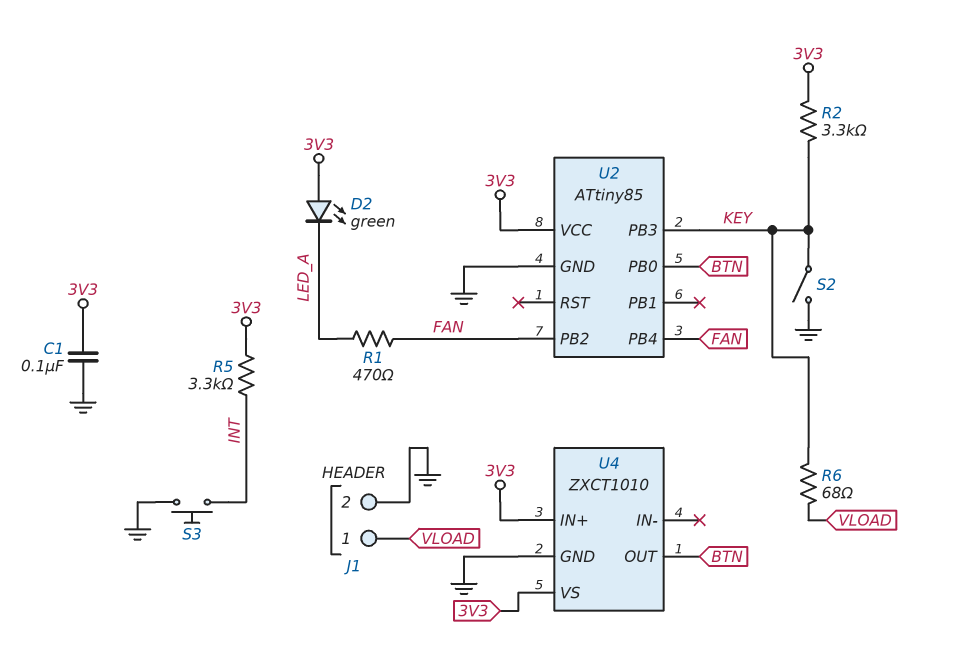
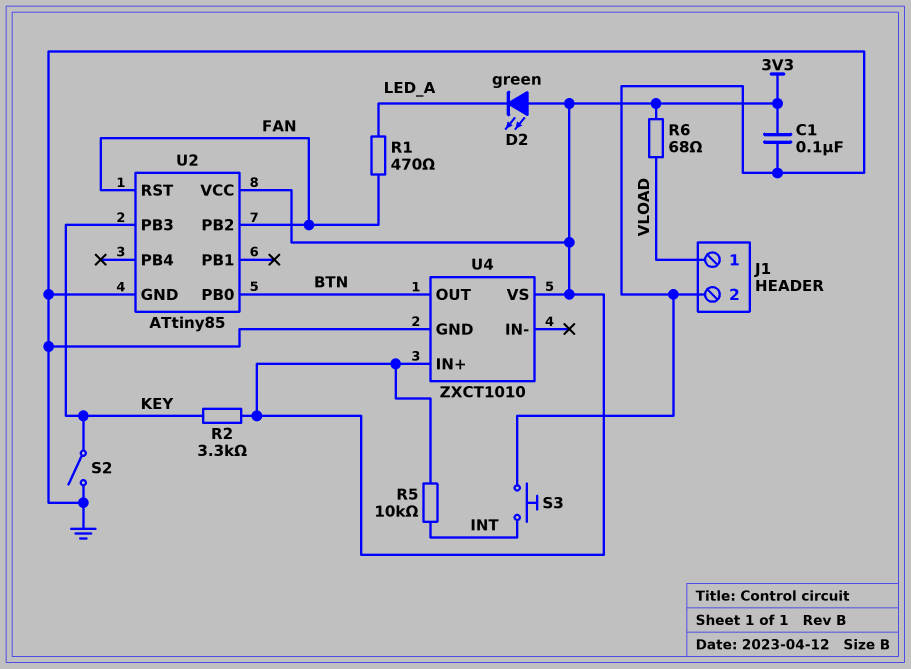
R5: 3.3k (3V3, INT) -> 10k (3V3, INT)
R6: 68 (KEY, VLOAD) -> 68 (3V3, VLOAD)
U2 pin PB4: FAN -> none
U2 pin RST: none -> FAN

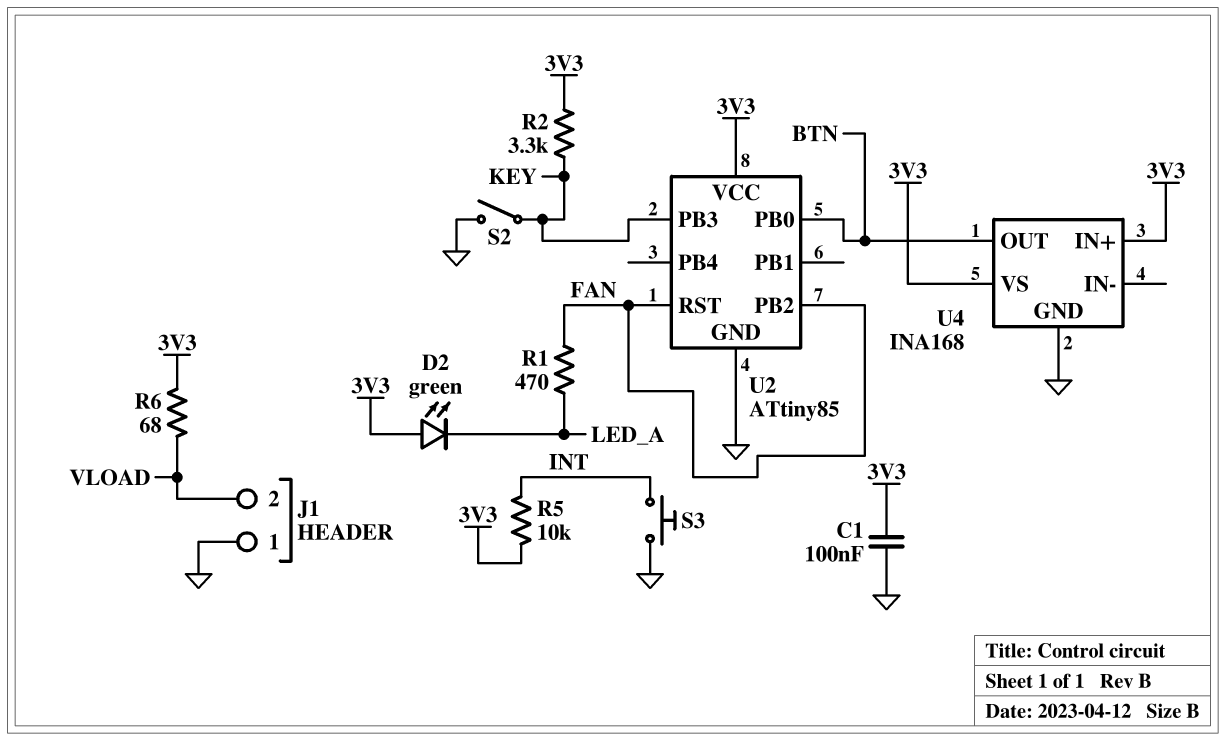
J1 pin 1: VLOAD -> GND
J1 pin 2: GND -> VLOAD
U4: ZXCT1010 -> INA168

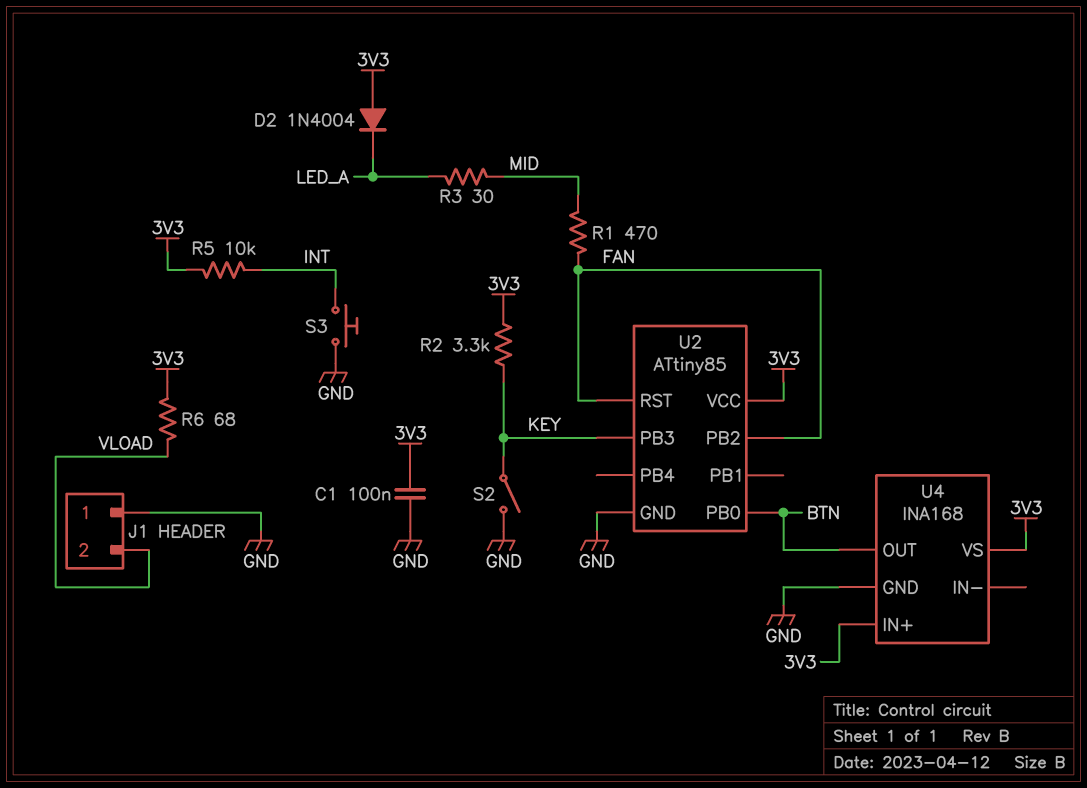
D2: LED green (A 3V3, K LED_A) -> diode 1N4004 (A 3V3, K LED_A)
R1: 470 (FAN, LED_A) -> 470 (FAN, MID)
R3: none -> 30 (LED_A, MID)

